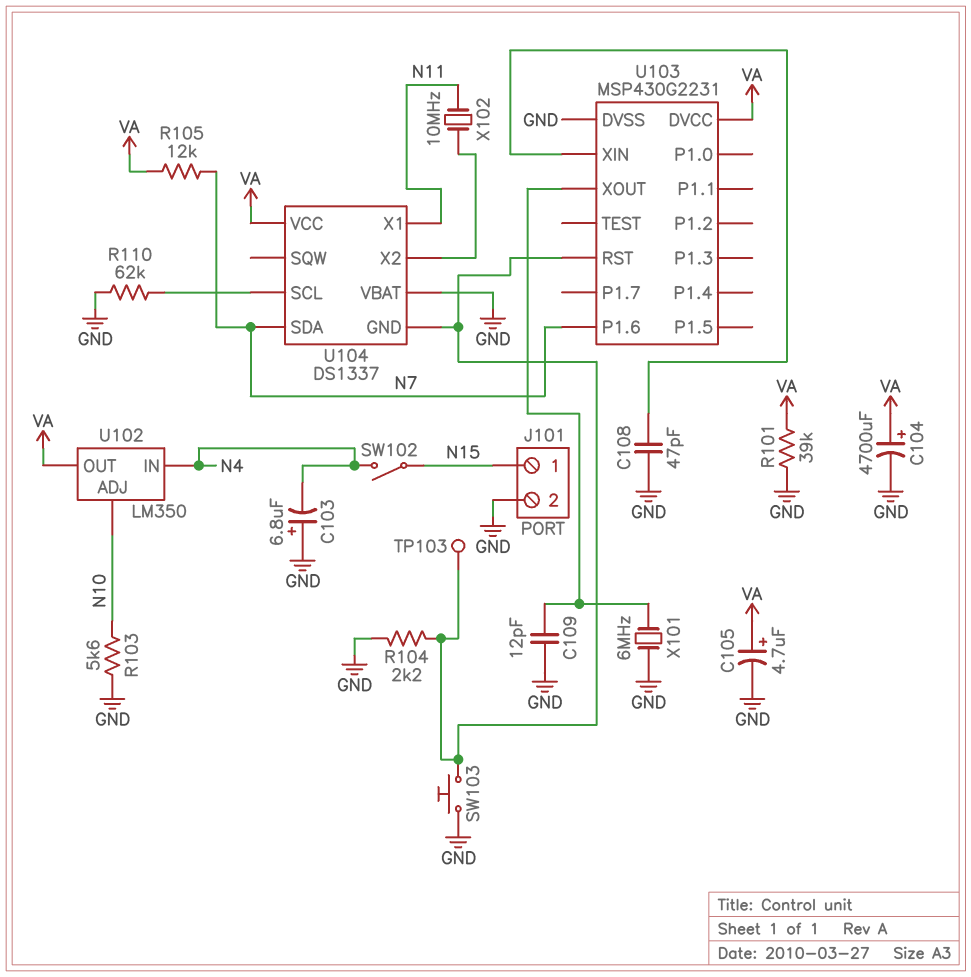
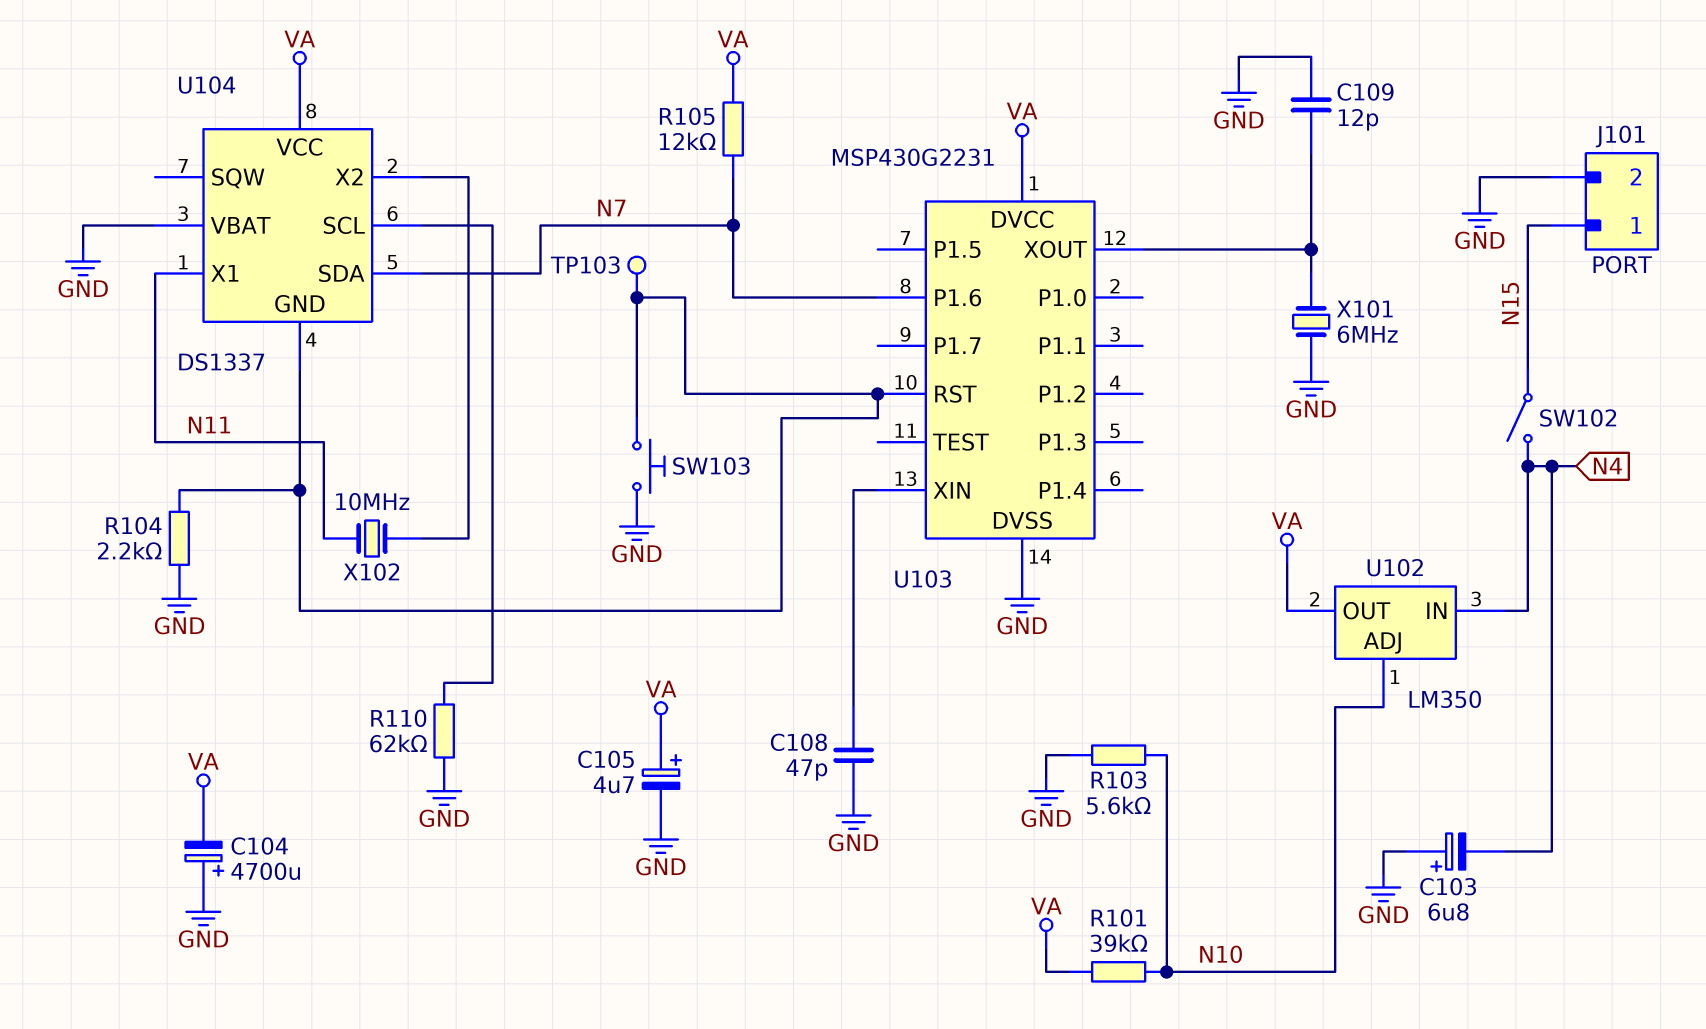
C104: 4700uF (plus VA, minus GND) -> 4700uF (plus GND, minus VA)
R101: 39k (GND, VA) -> 39k (N10, VA)

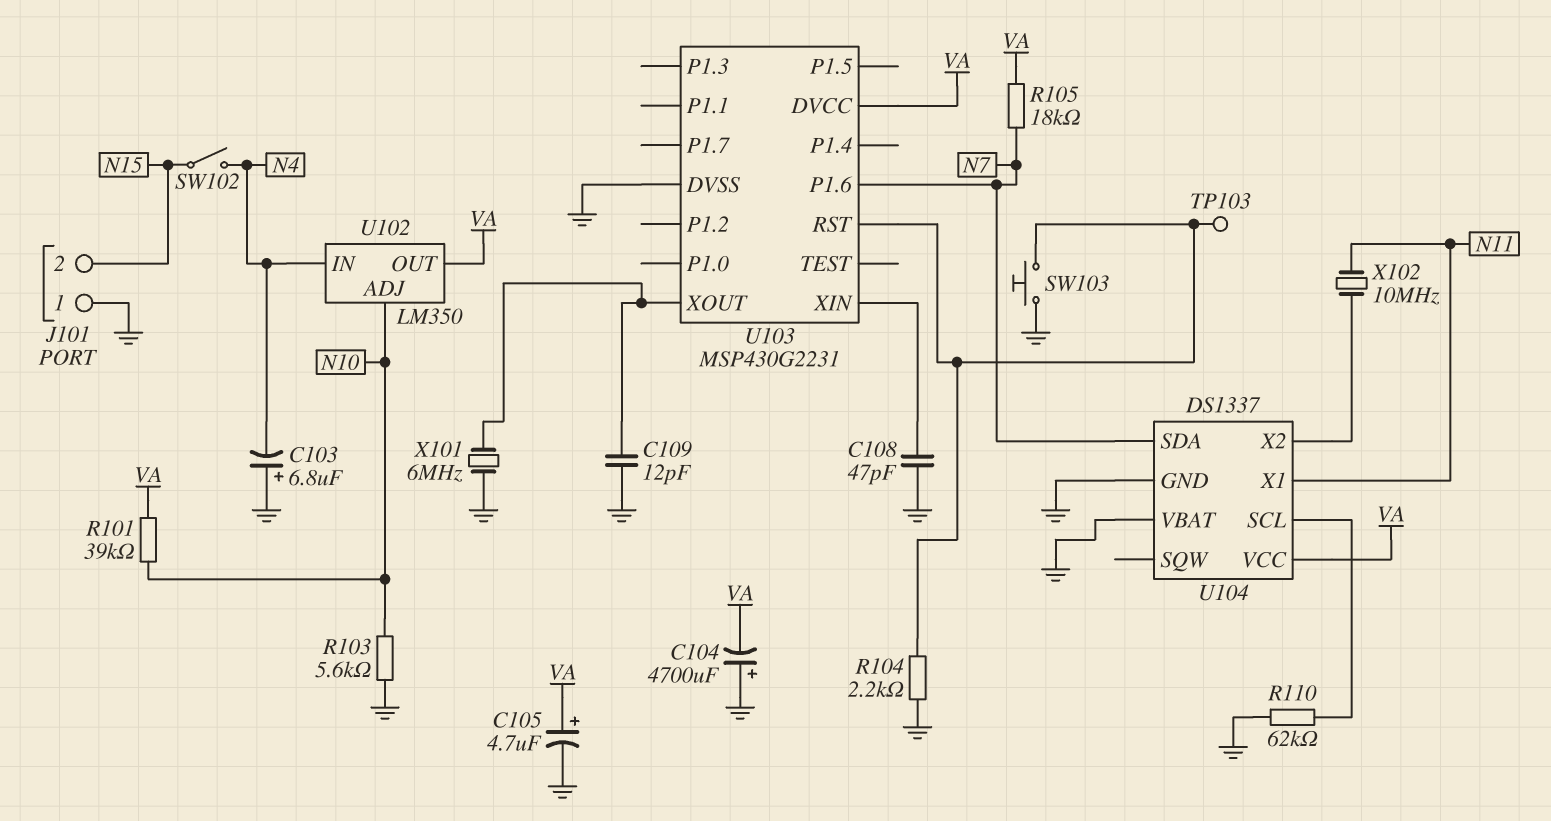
J101 pin 1: N15 -> GND
J101 pin 2: GND -> N15
R105: 12k (N7, VA) -> 18k (N7, VA)
U104 pin GND: U103/RST -> GND

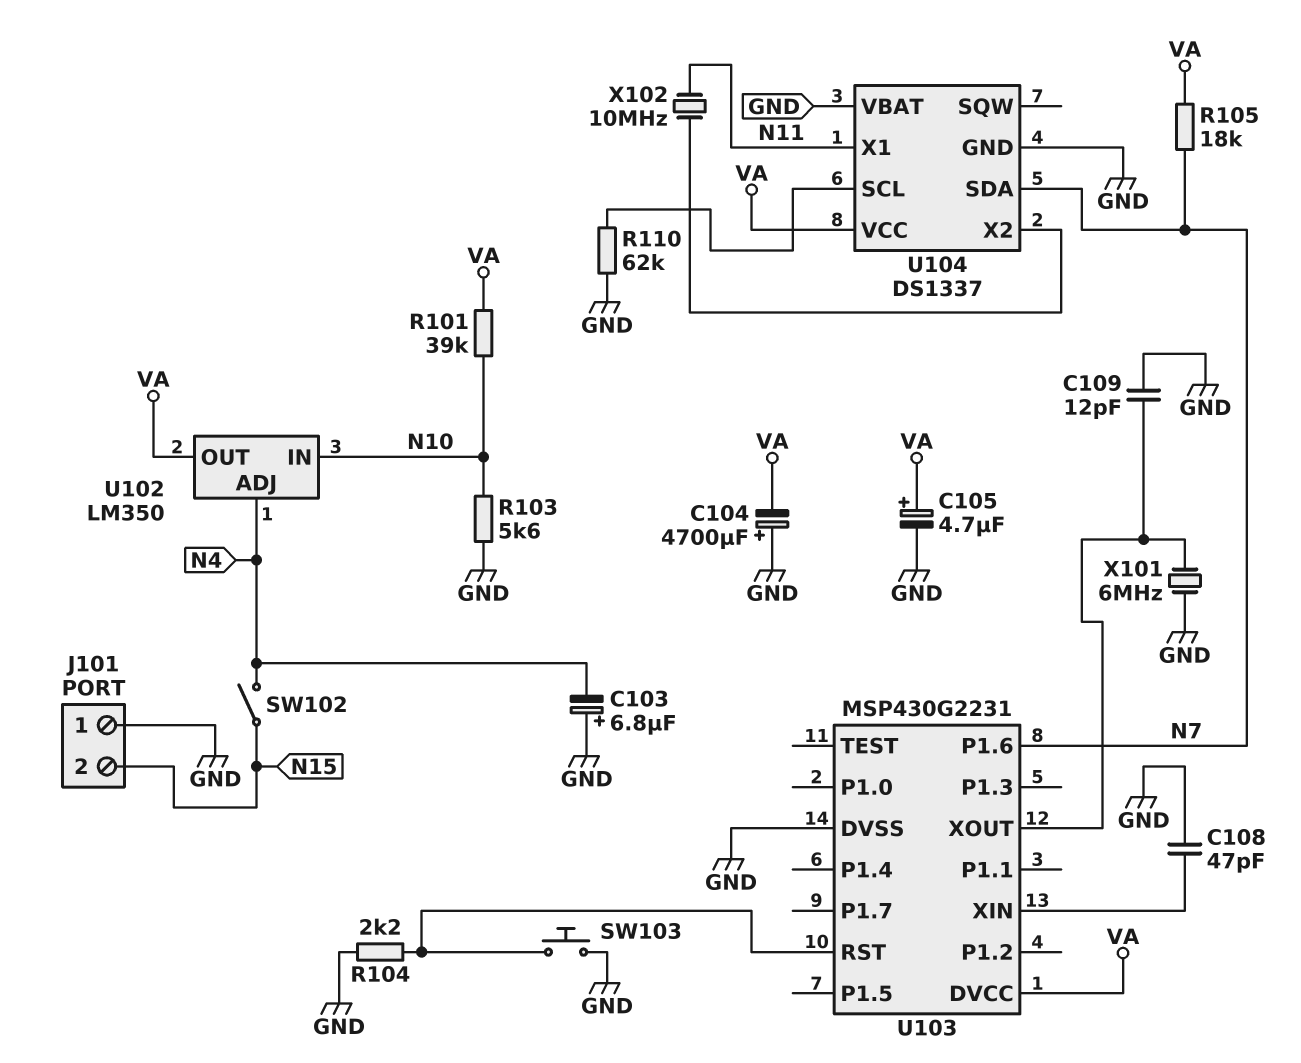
TP103: test point (U103/RST) -> none
U102 pin ADJ: N10 -> N4
U102 pin IN: N4 -> N10

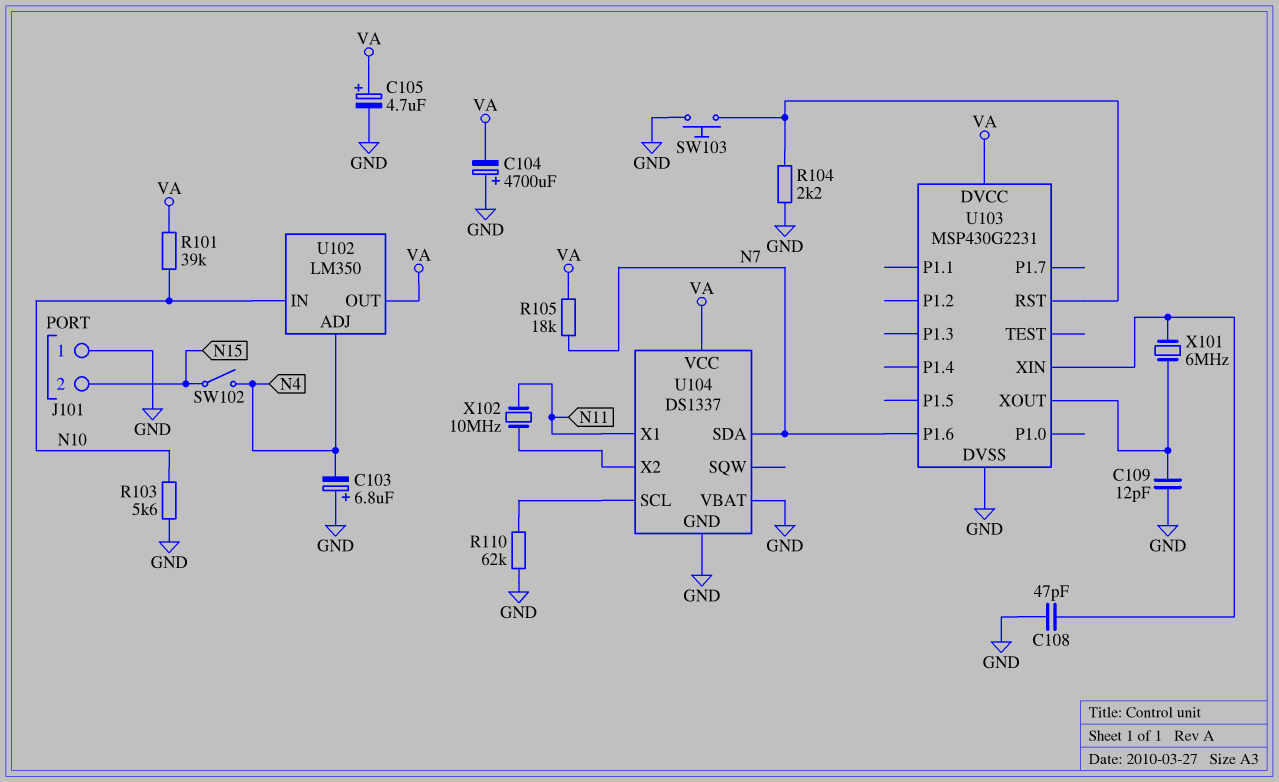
X101: 6MHz (GND, U103/XOUT) -> 6MHz (U103/XIN, U103/XOUT)

